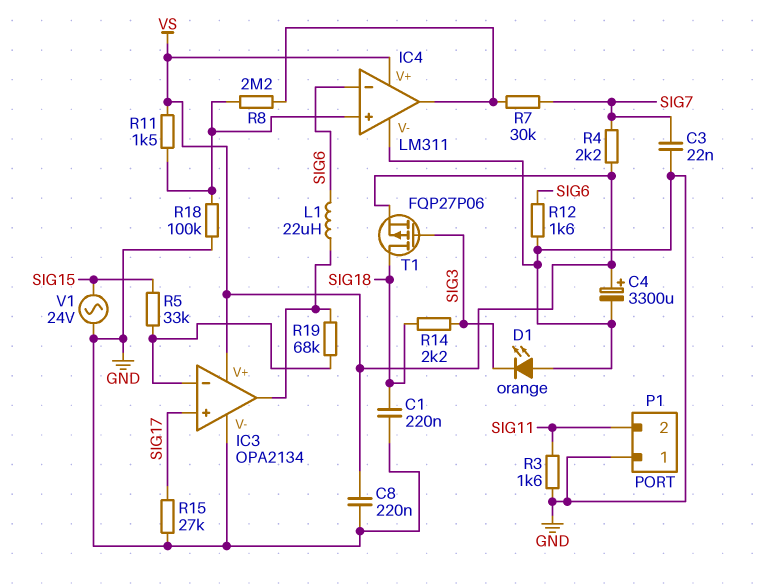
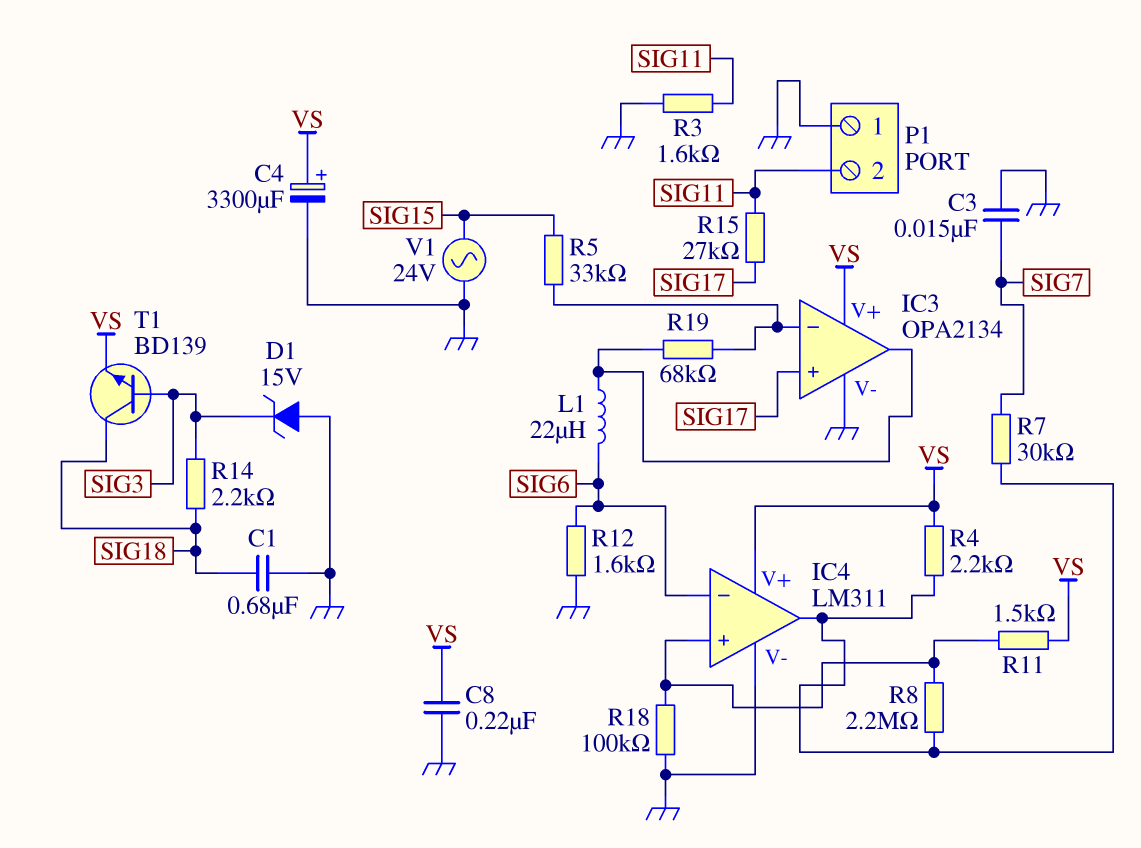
C1: 220nF (GND, SIG18) -> 680nF (GND, SIG18)
C3: 22nF (GND, SIG7) -> 15nF (GND, SIG7)
D1: LED orange (A GND, K SIG3) -> zener 15V (A GND, K SIG3)
R4: 2.2k (SIG7, VS) -> 2.2k (IC4/out, VS)
R15: 27k (GND, SIG17) -> 27k (SIG11, SIG17)
T1: PMOS FQP27P06 (G SIG3, D SIG18, S VS) -> NPN BD139 (B SIG3, C SIG18, E VS)

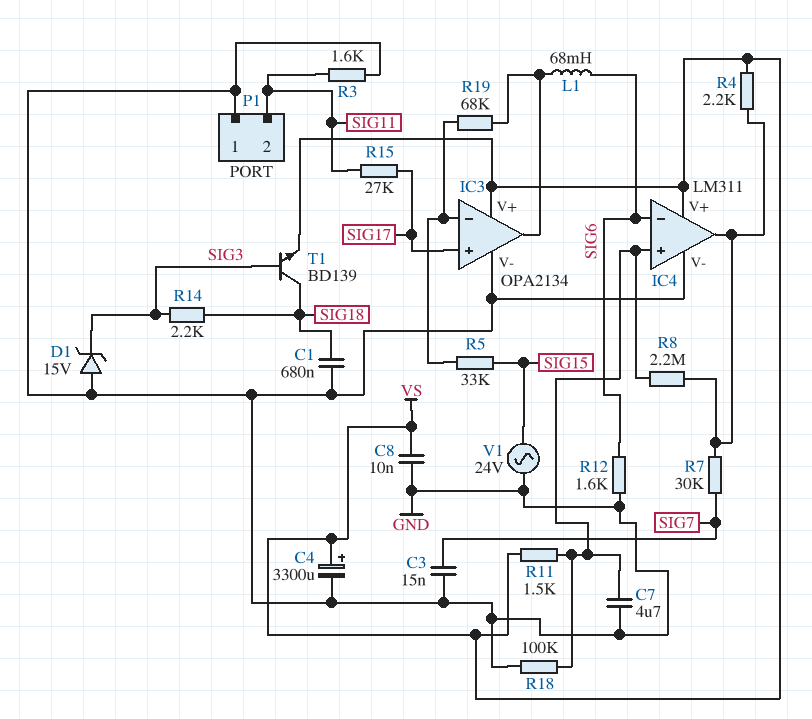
C7: none -> 4.7uF (GND, IC4/in+)
C8: 220nF (GND, VS) -> 10nF (GND, VS)
L1: 22uH (IC3/out, SIG6) -> 68mH (IC3/out, SIG6)

